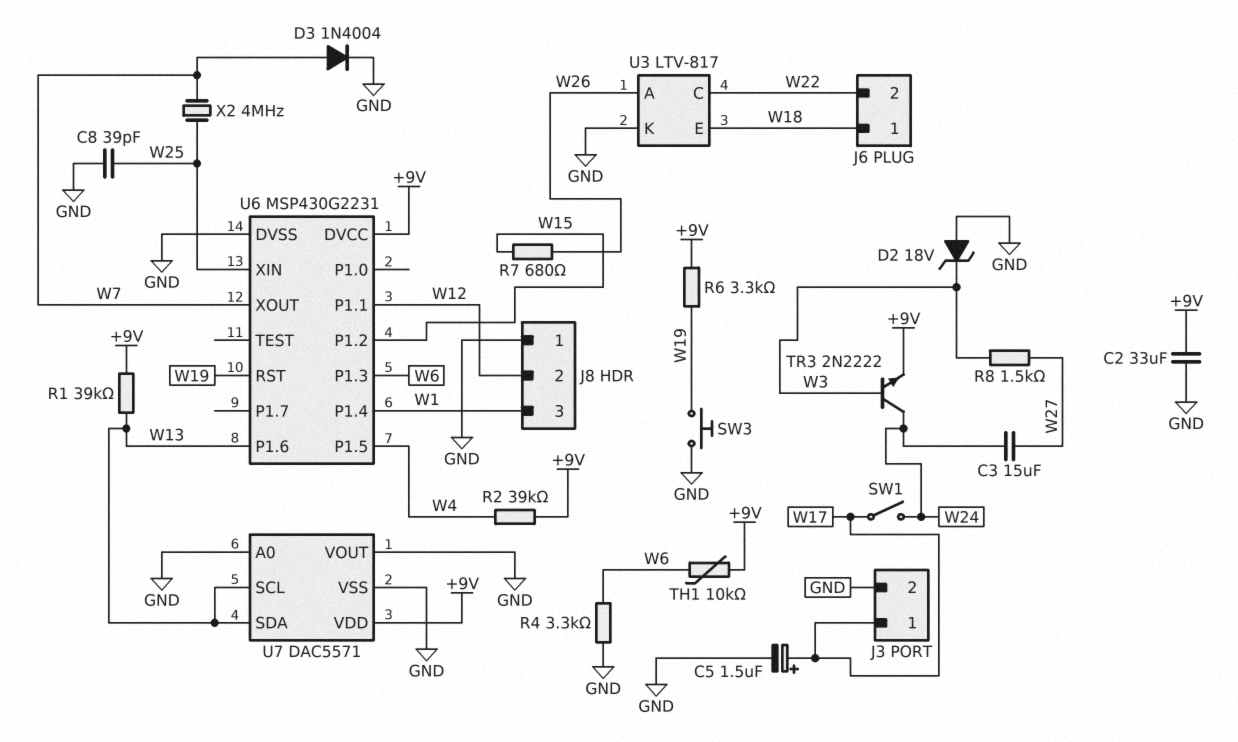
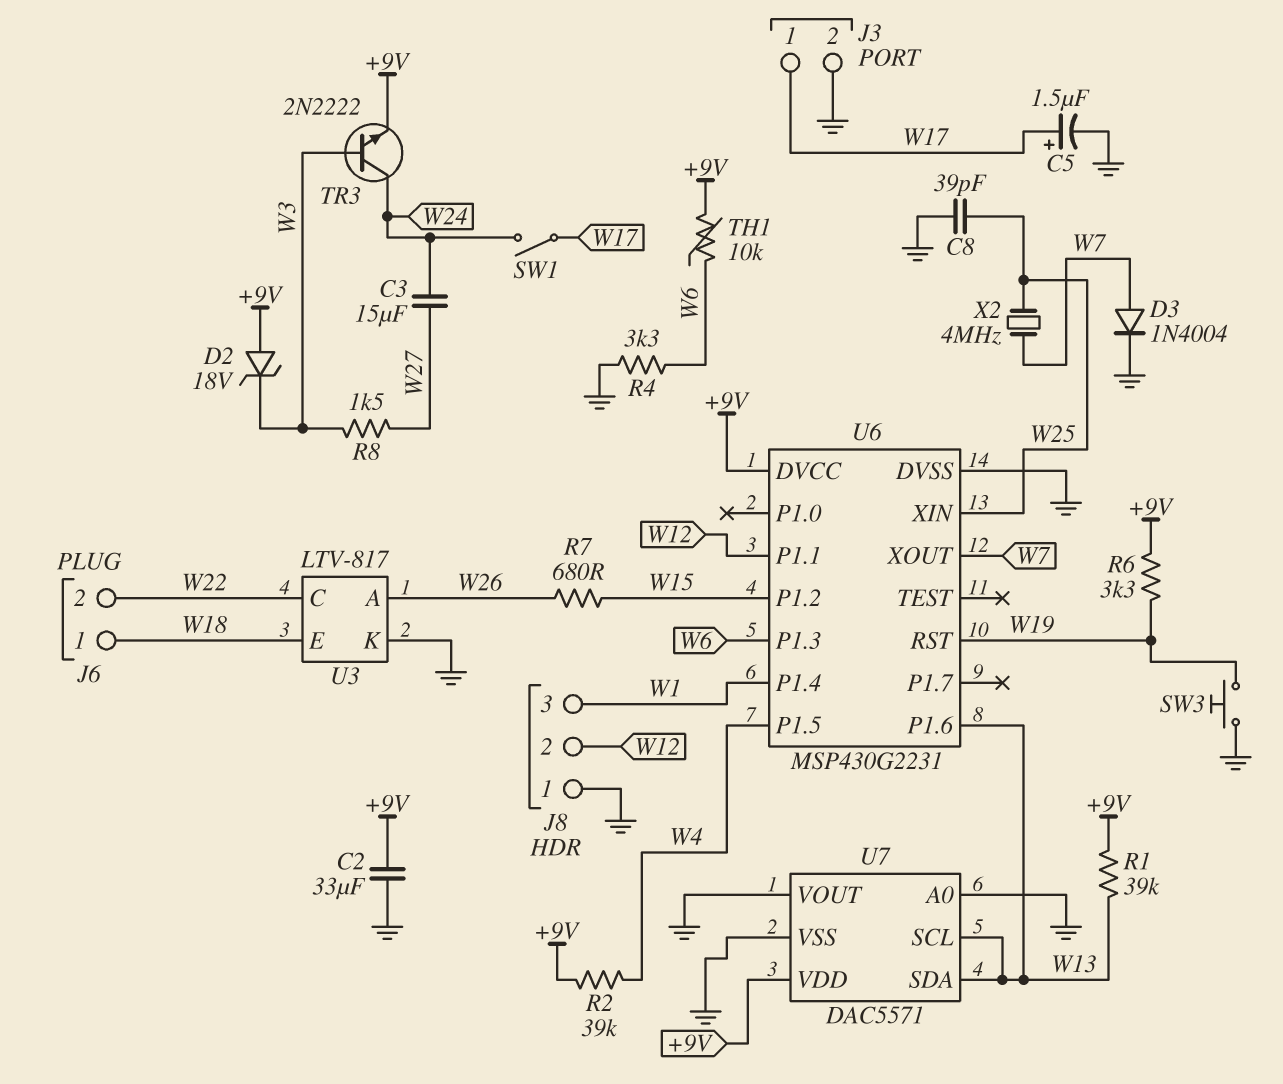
D2: zener 18V (A GND, K W3) -> zener 18V (A +9V, K W3)

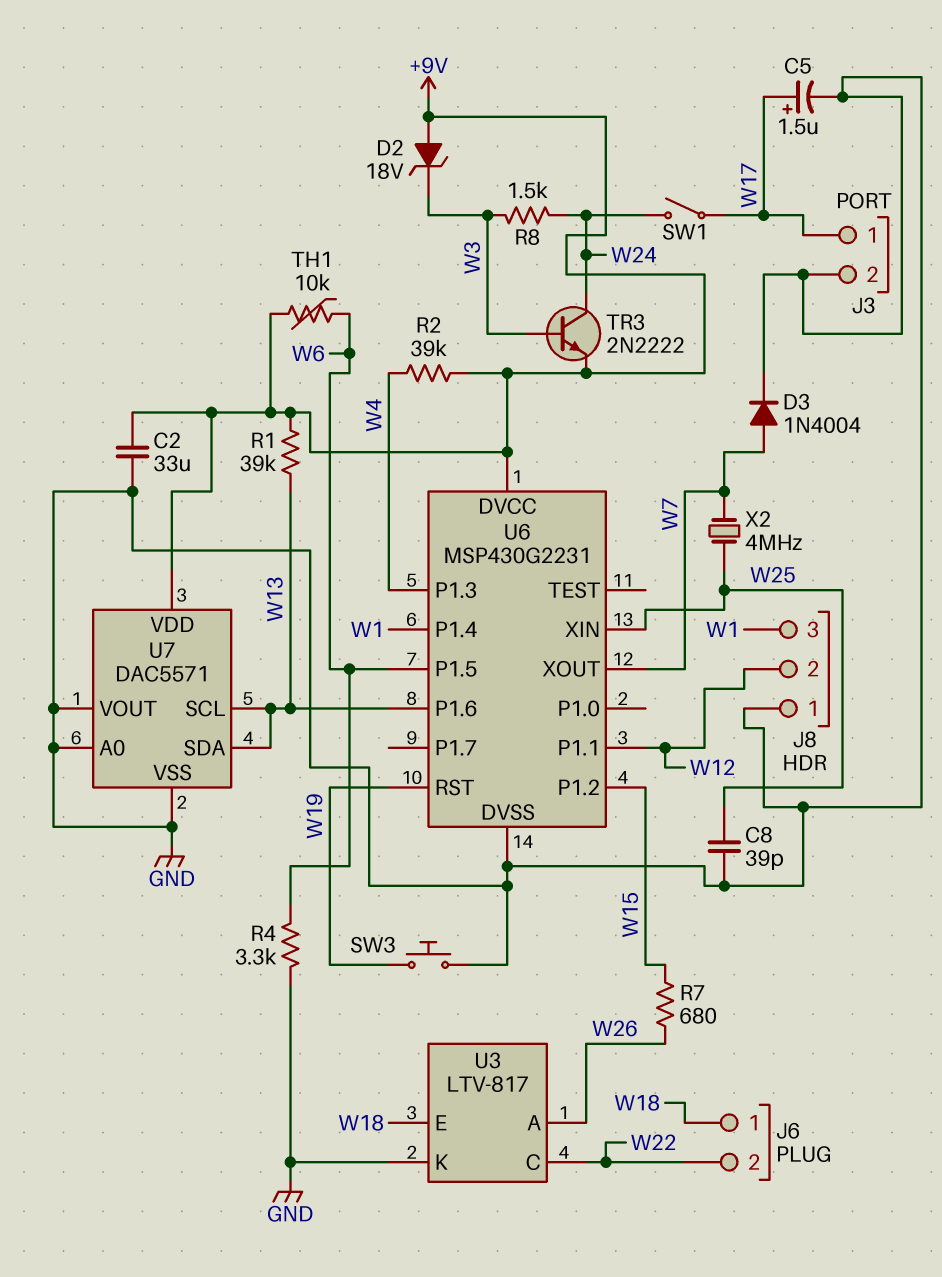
C3: 15uF (W24, W27) -> none
R6: 3.3k (+9V, W19) -> none
R8: 1.5k (W3, W27) -> 1.5k (W3, W24)
U6 pin P1.3: W6 -> W4
U6 pin P1.5: W4 -> W6

